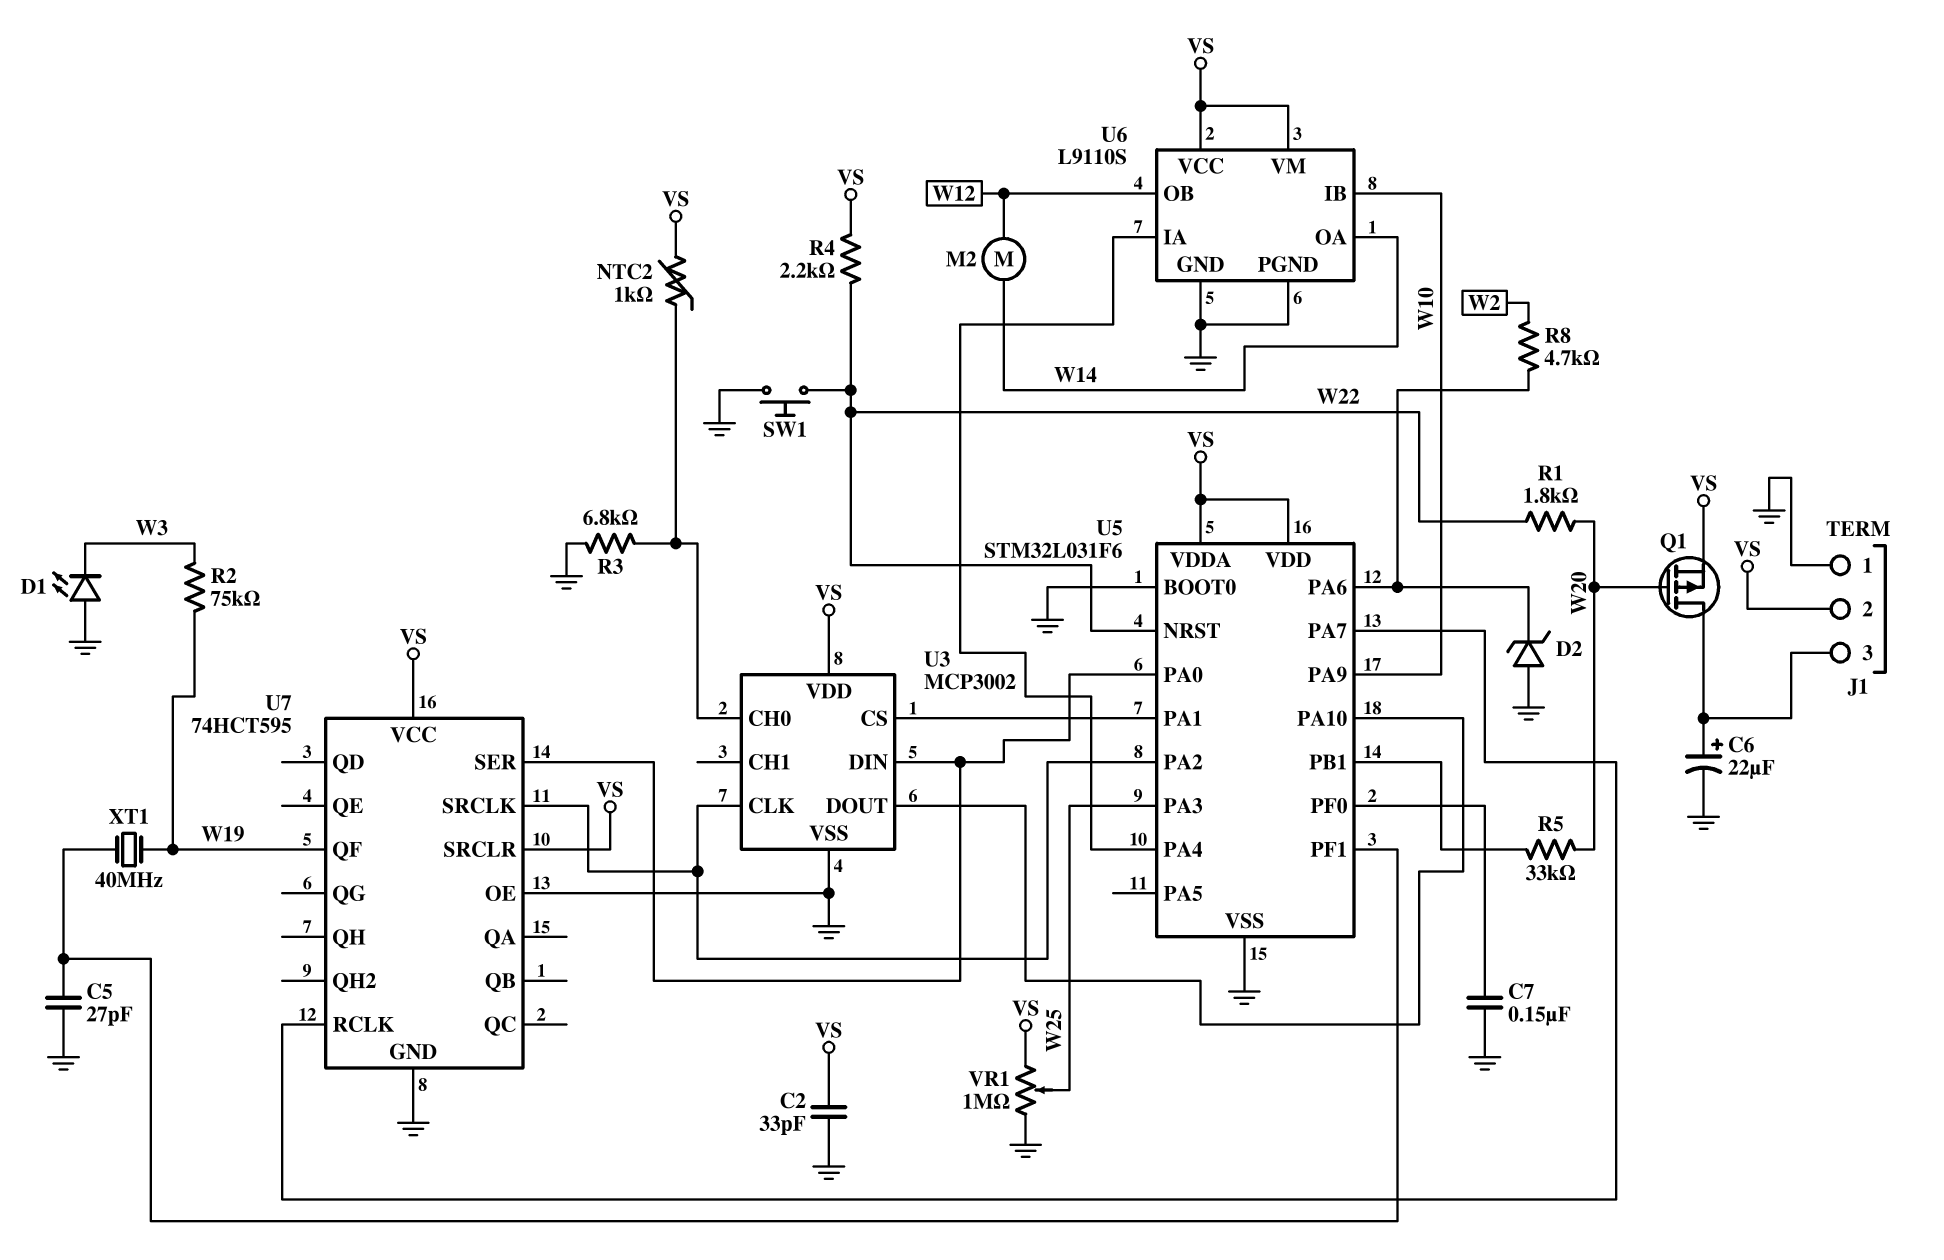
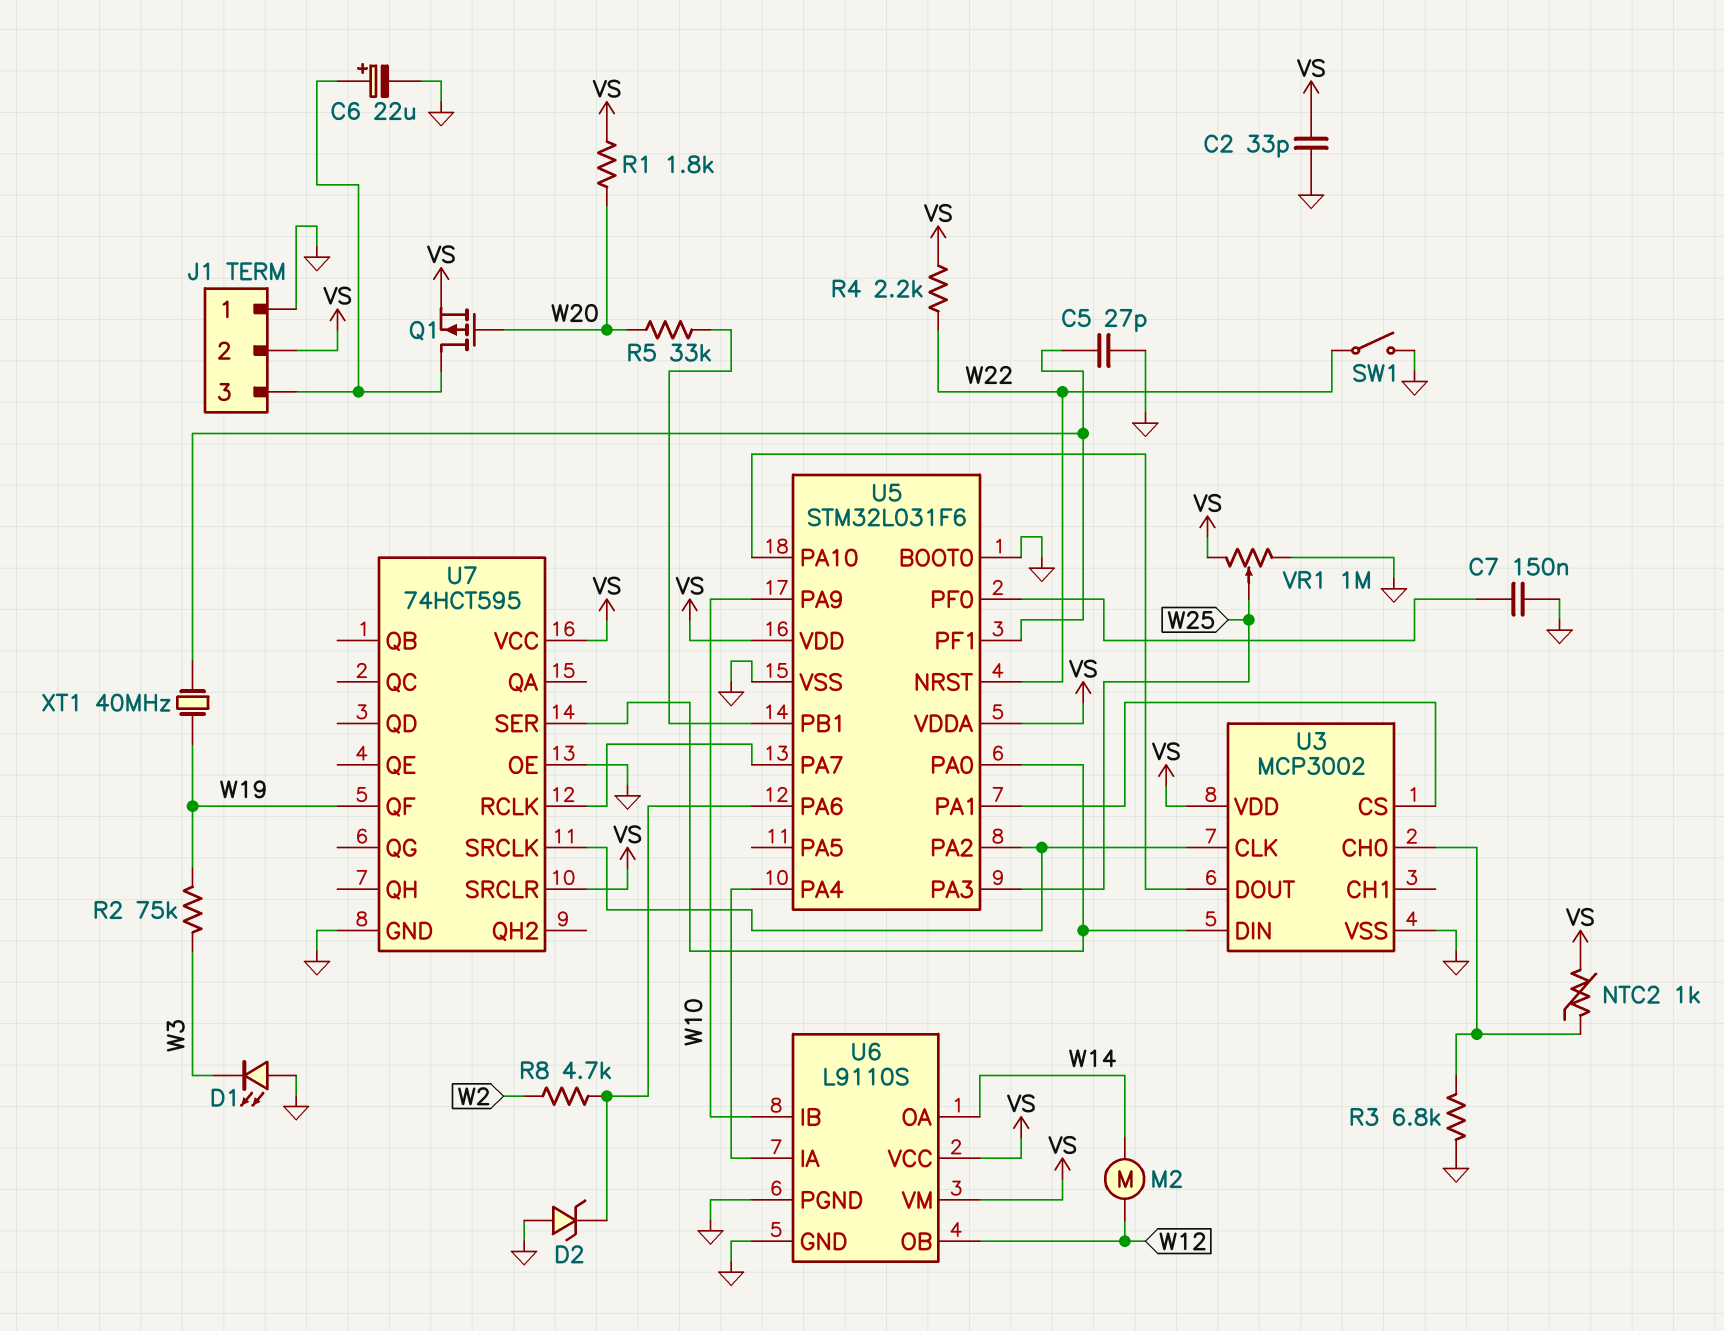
R1: 1.8k (W20, W22) -> 1.8k (VS, W20)
SW1: button (GND, W22) -> switch (GND, W22)

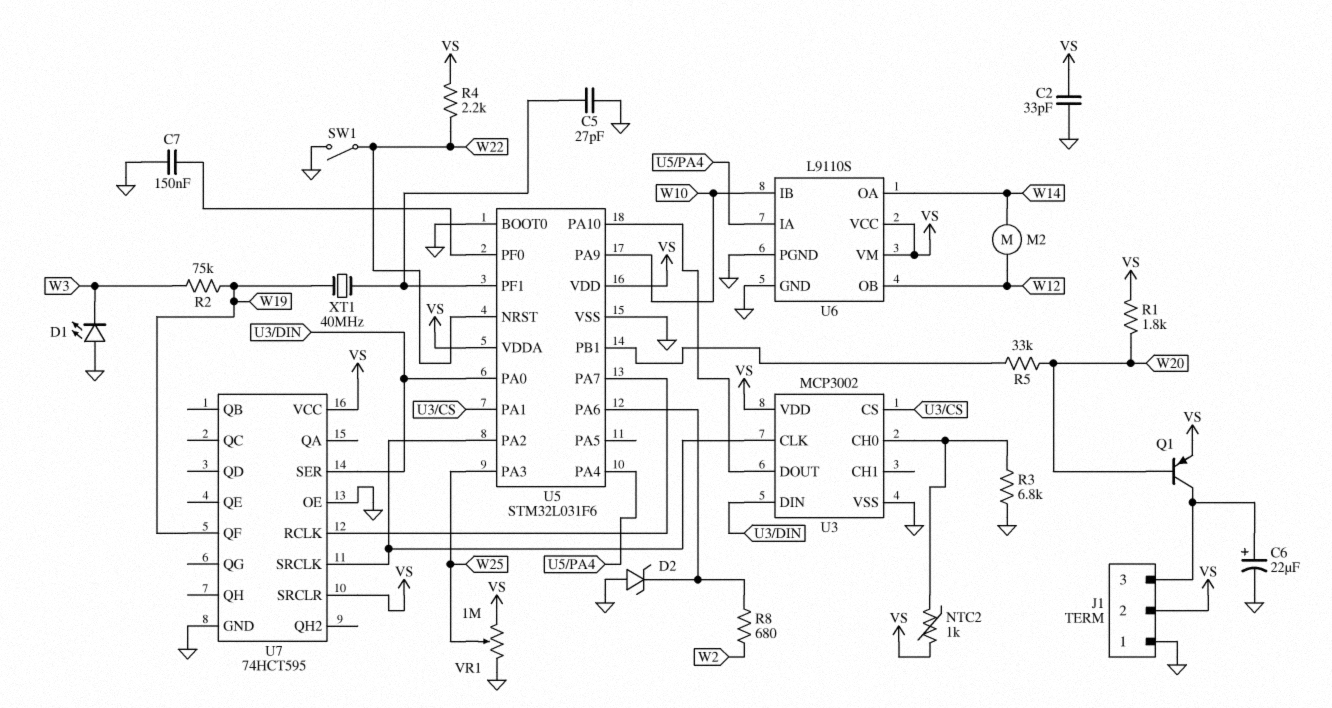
Q1: PMOS (G W20, D J1/3, S VS) -> PNP (B W20, C J1/3, E VS)
R8: 4.7k (U5/PA6, W2) -> 680 (U5/PA6, W2)

